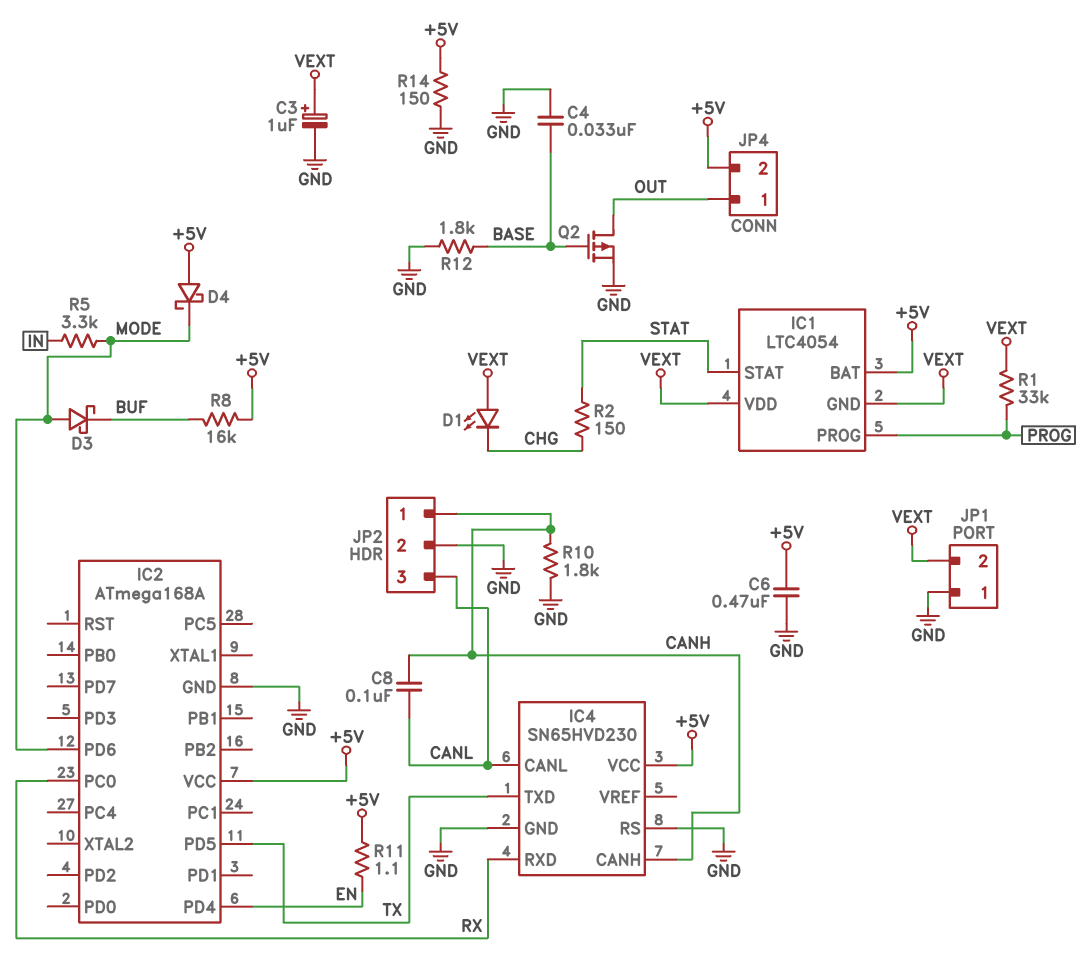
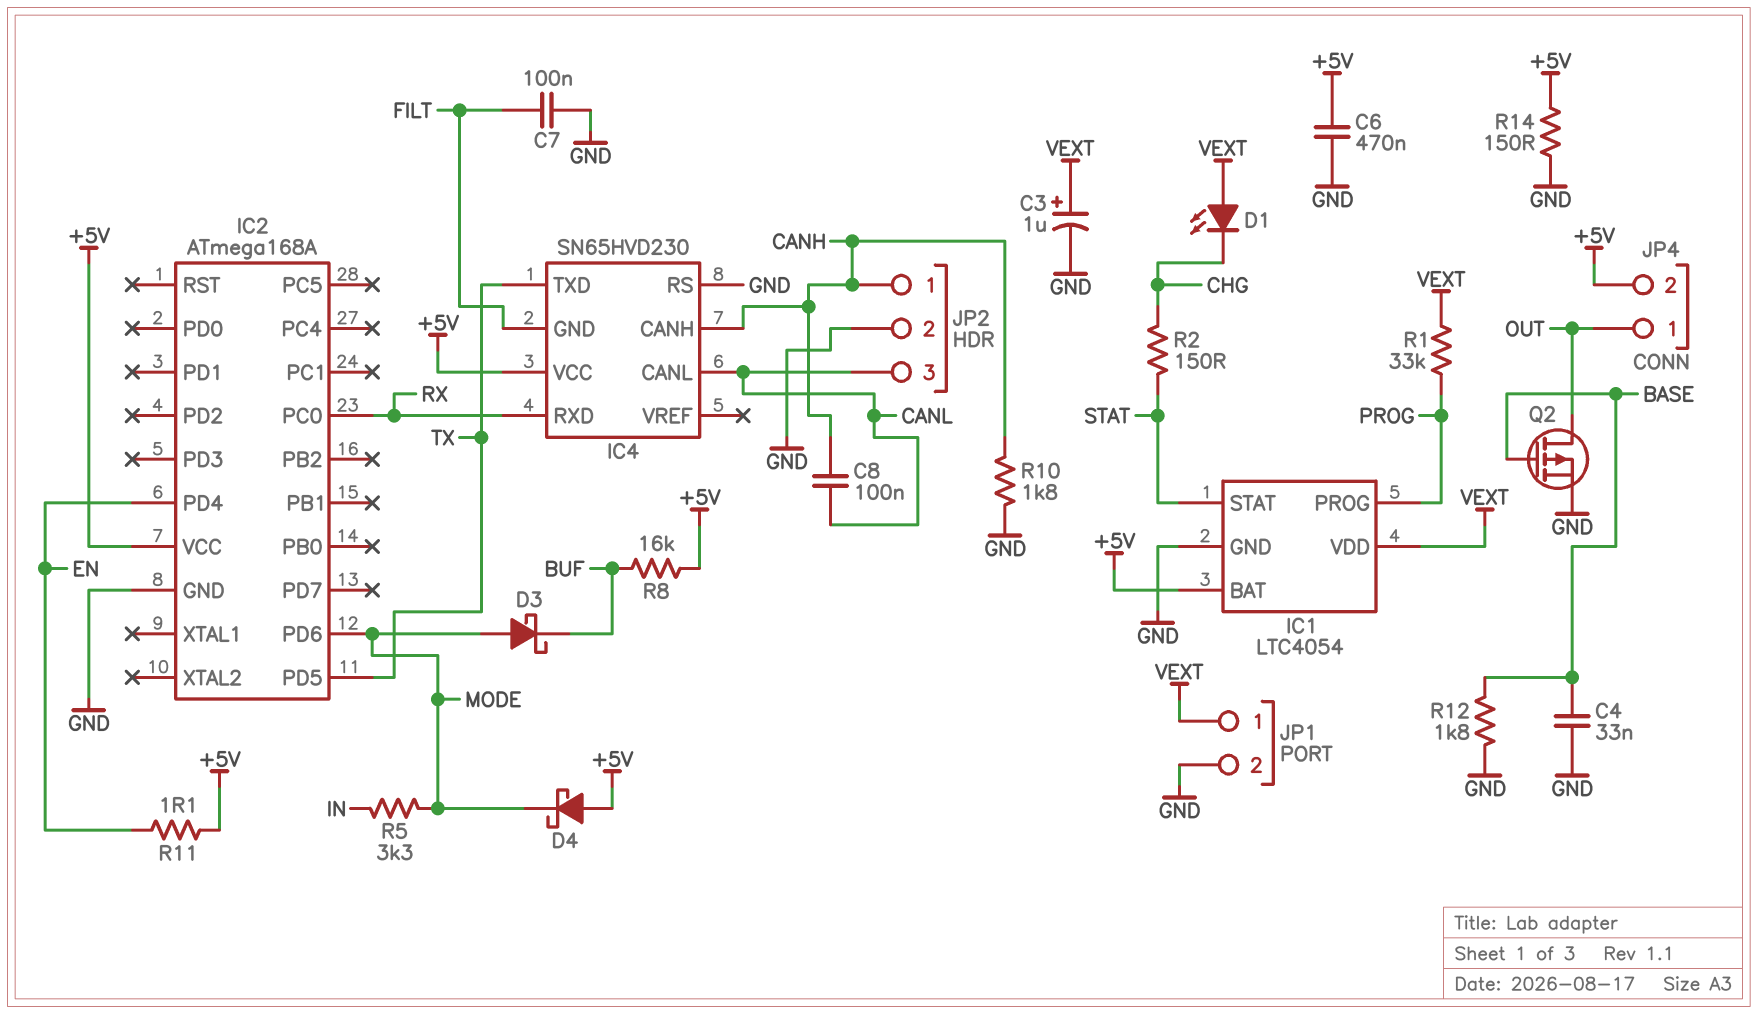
C7: none -> 100nF (FILT, GND)
IC1 pin GND: VEXT -> GND
IC4 pin GND: GND -> FILT
JP1 pin 1: GND -> VEXT
JP1 pin 2: VEXT -> GND

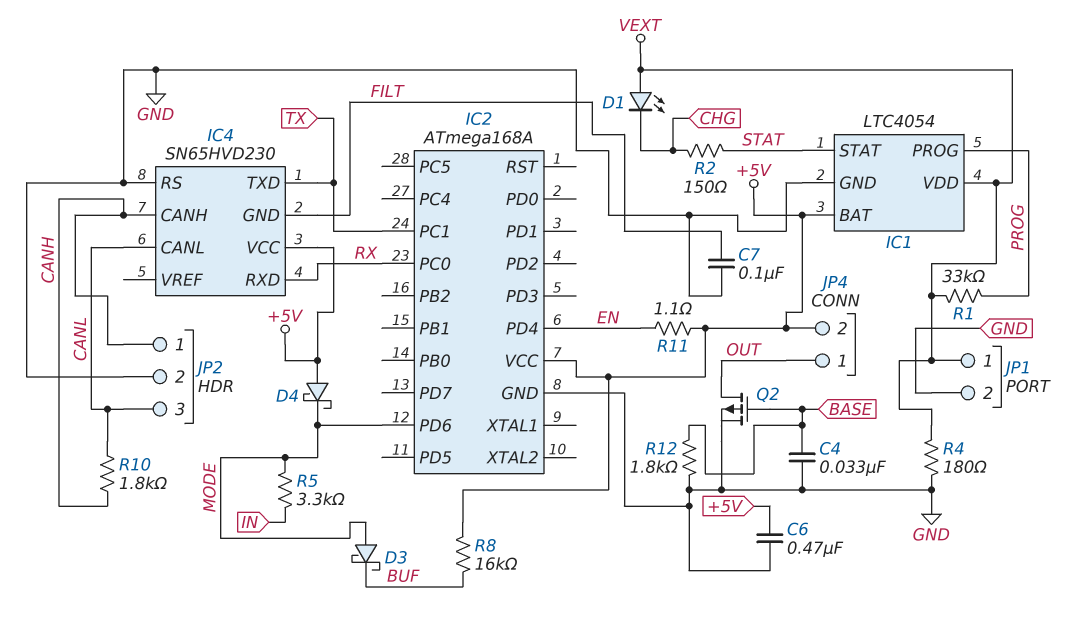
C3: 1uF (plus VEXT, minus GND) -> none
C8: 100nF (CANH, CANL) -> none
IC2 pin PC1: none -> TX
IC2 pin PD5: TX -> none
R4: none -> 180 (GND, VEXT)
R10: 1.8k (CANH, GND) -> 1.8k (CANH, CANL)
R14: 150 (+5V, GND) -> none

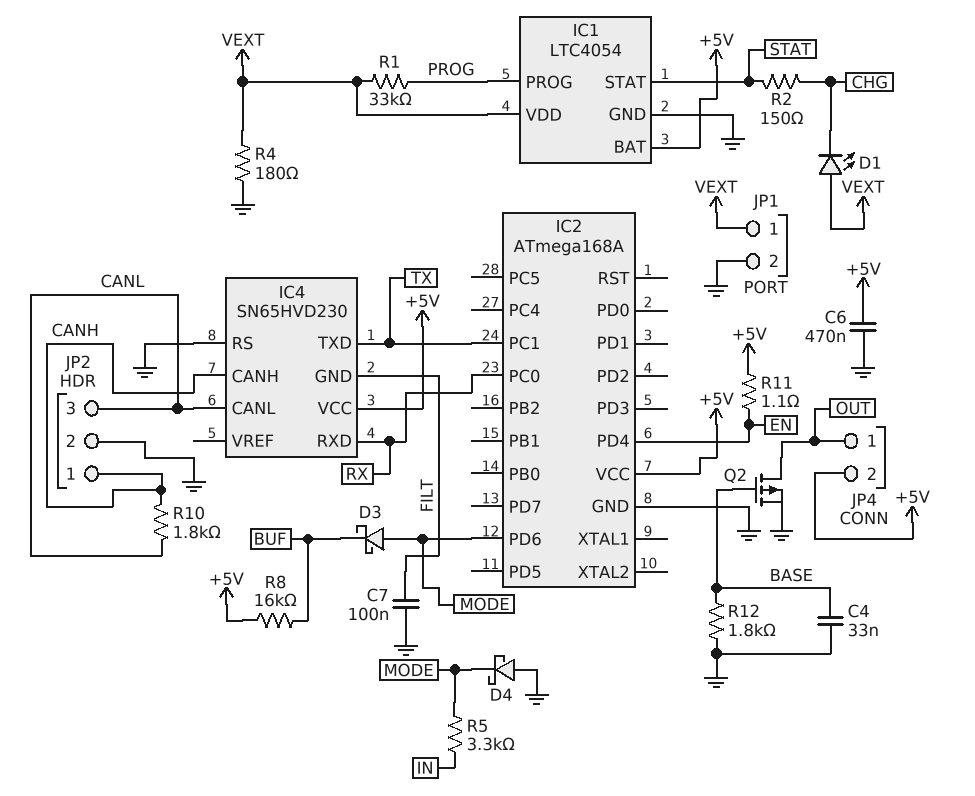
D4: schottky (A +5V, K MODE) -> schottky (A GND, K MODE)

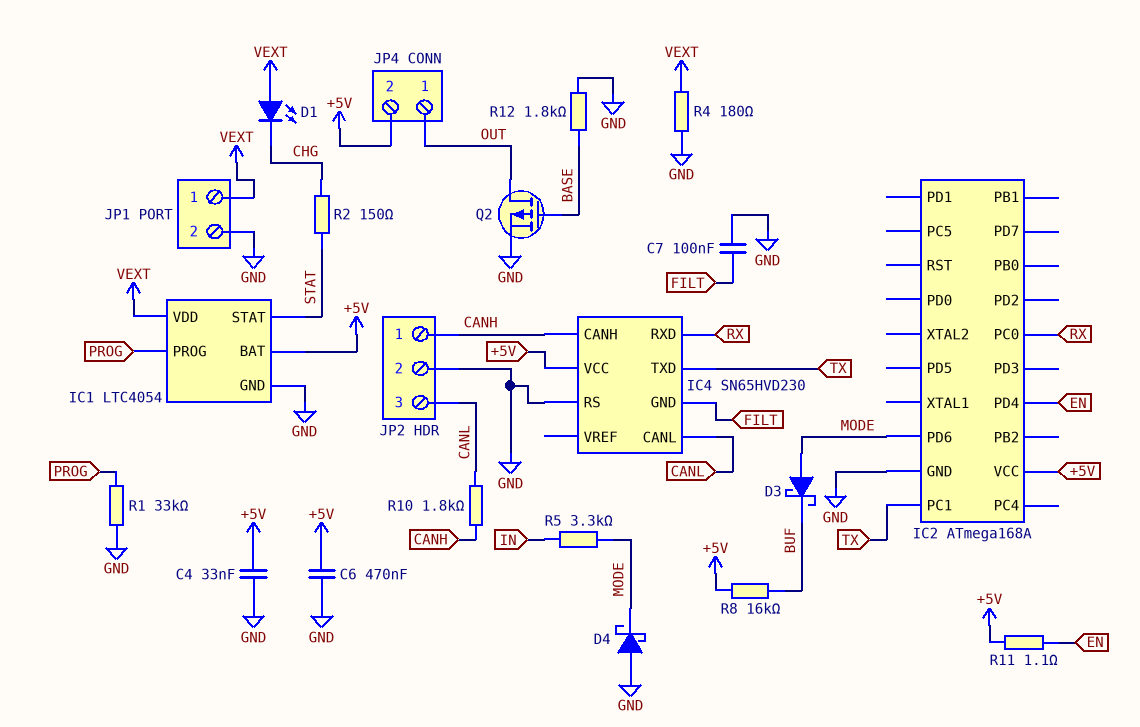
C4: 33nF (BASE, GND) -> 33nF (+5V, GND)
R1: 33k (PROG, VEXT) -> 33k (GND, PROG)

